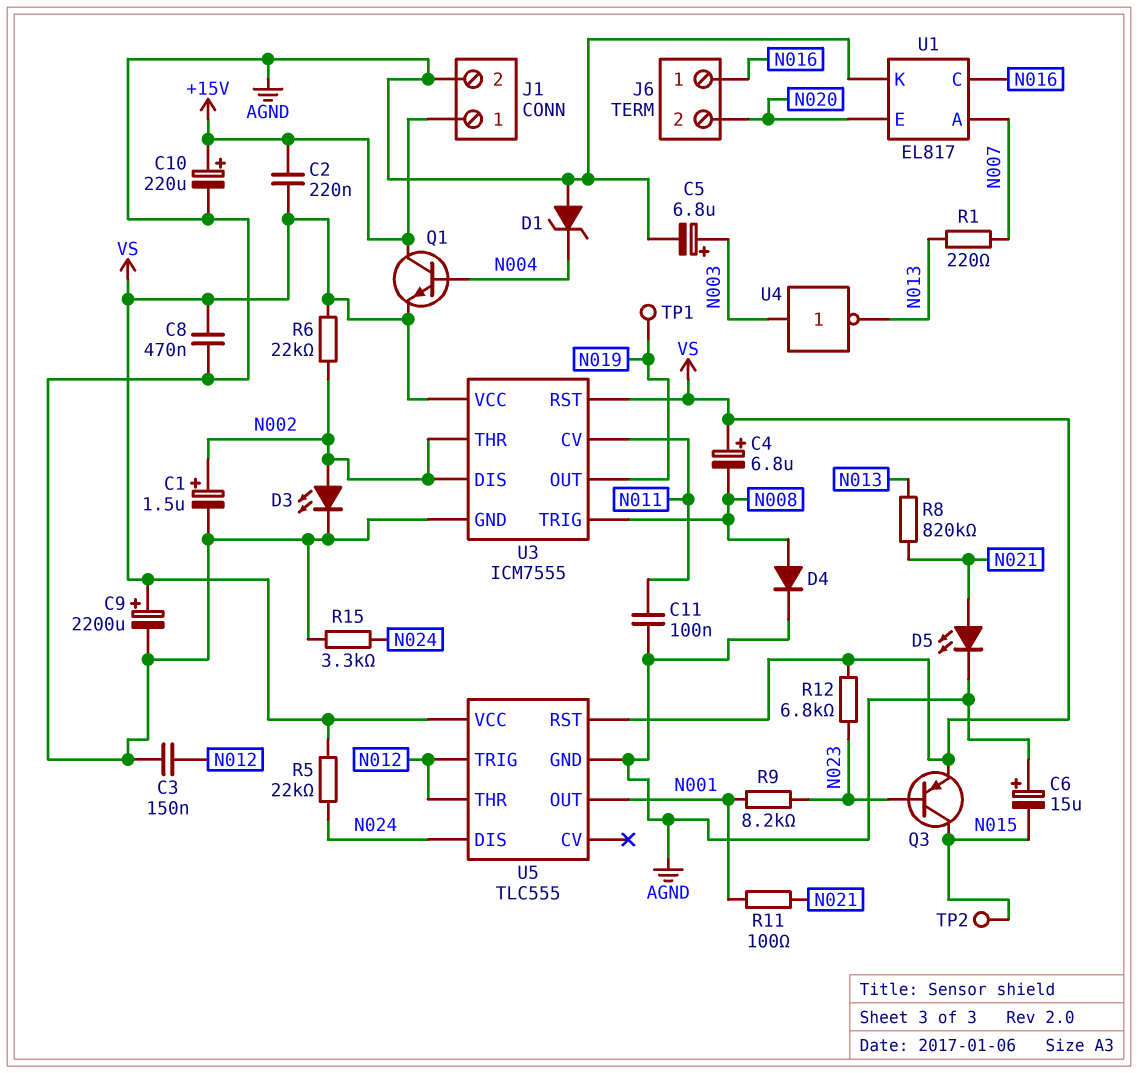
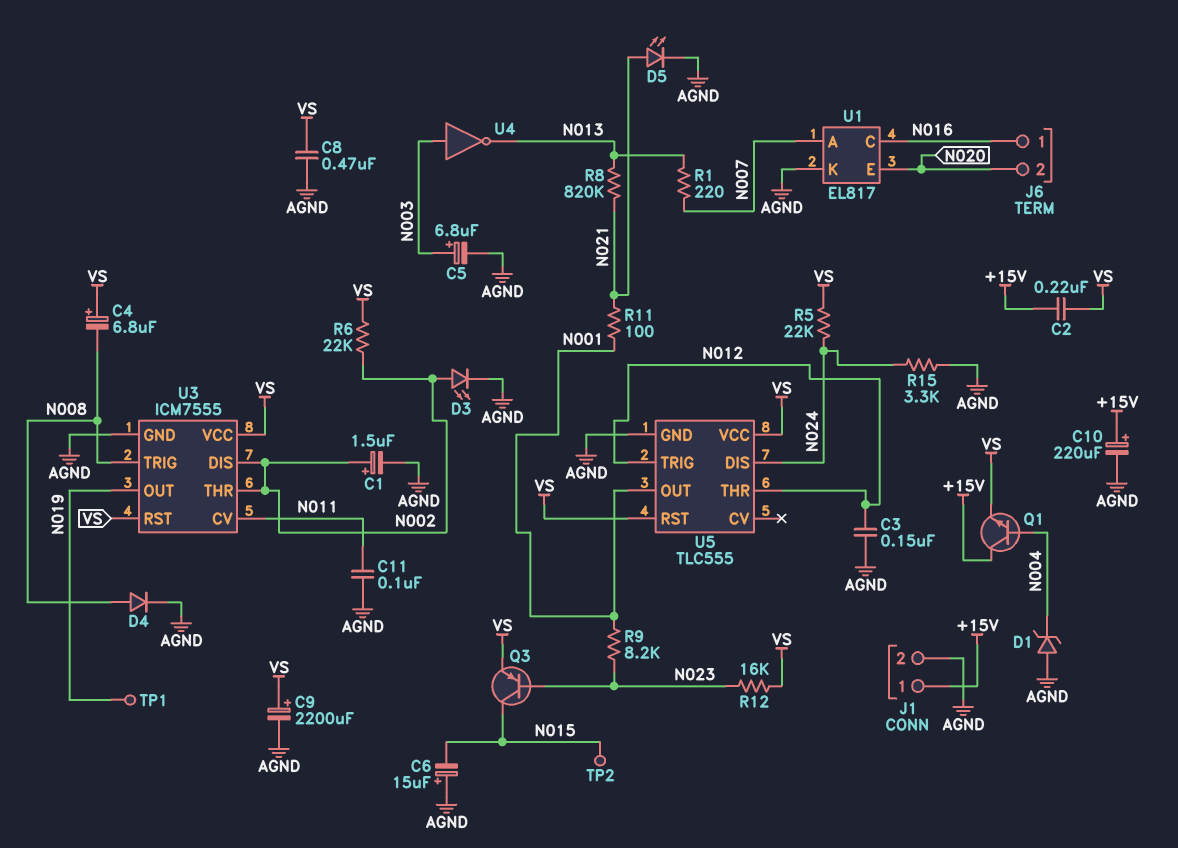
R12: 6.8k (N023, VS) -> 16k (N023, VS)

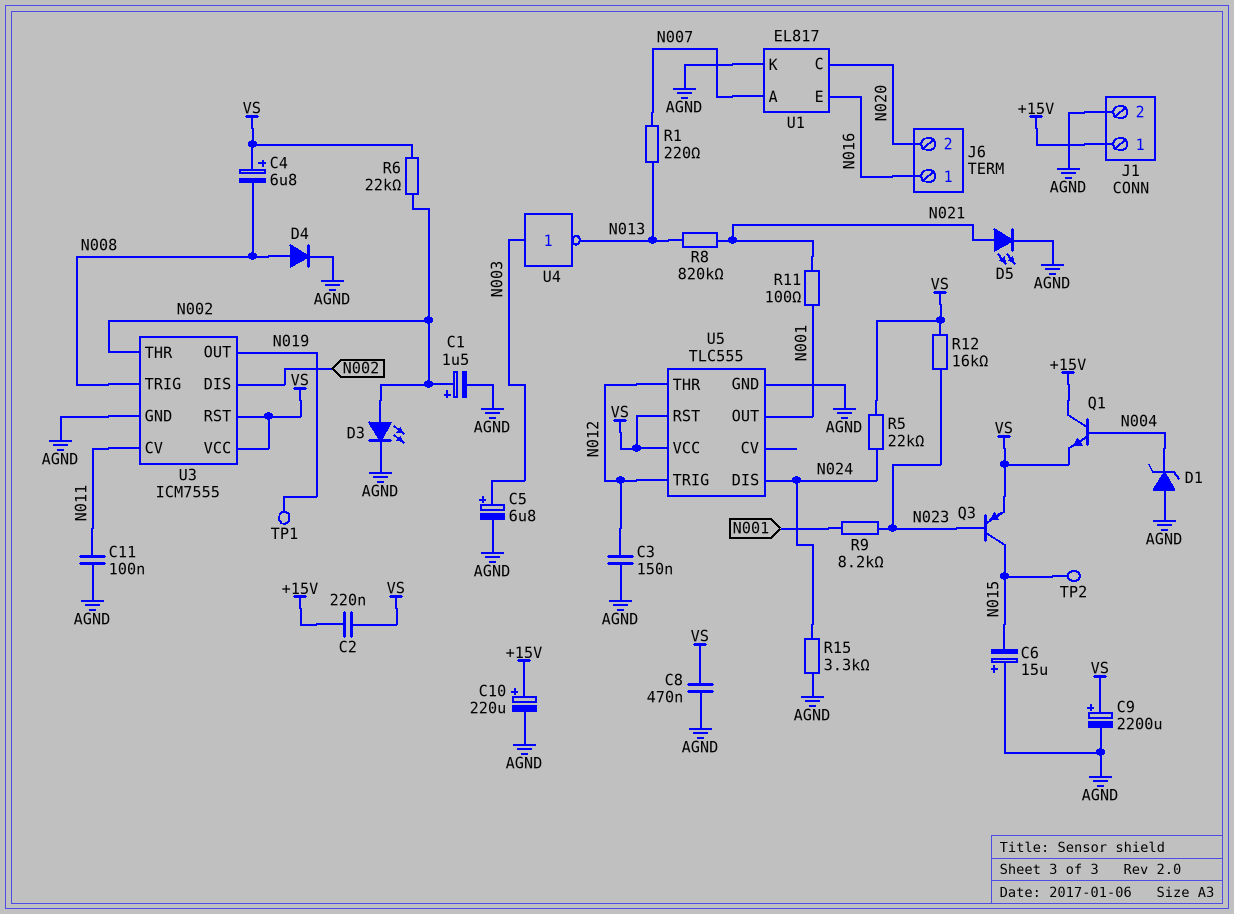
U1 pin C: N016 -> N020
U1 pin E: N020 -> N016

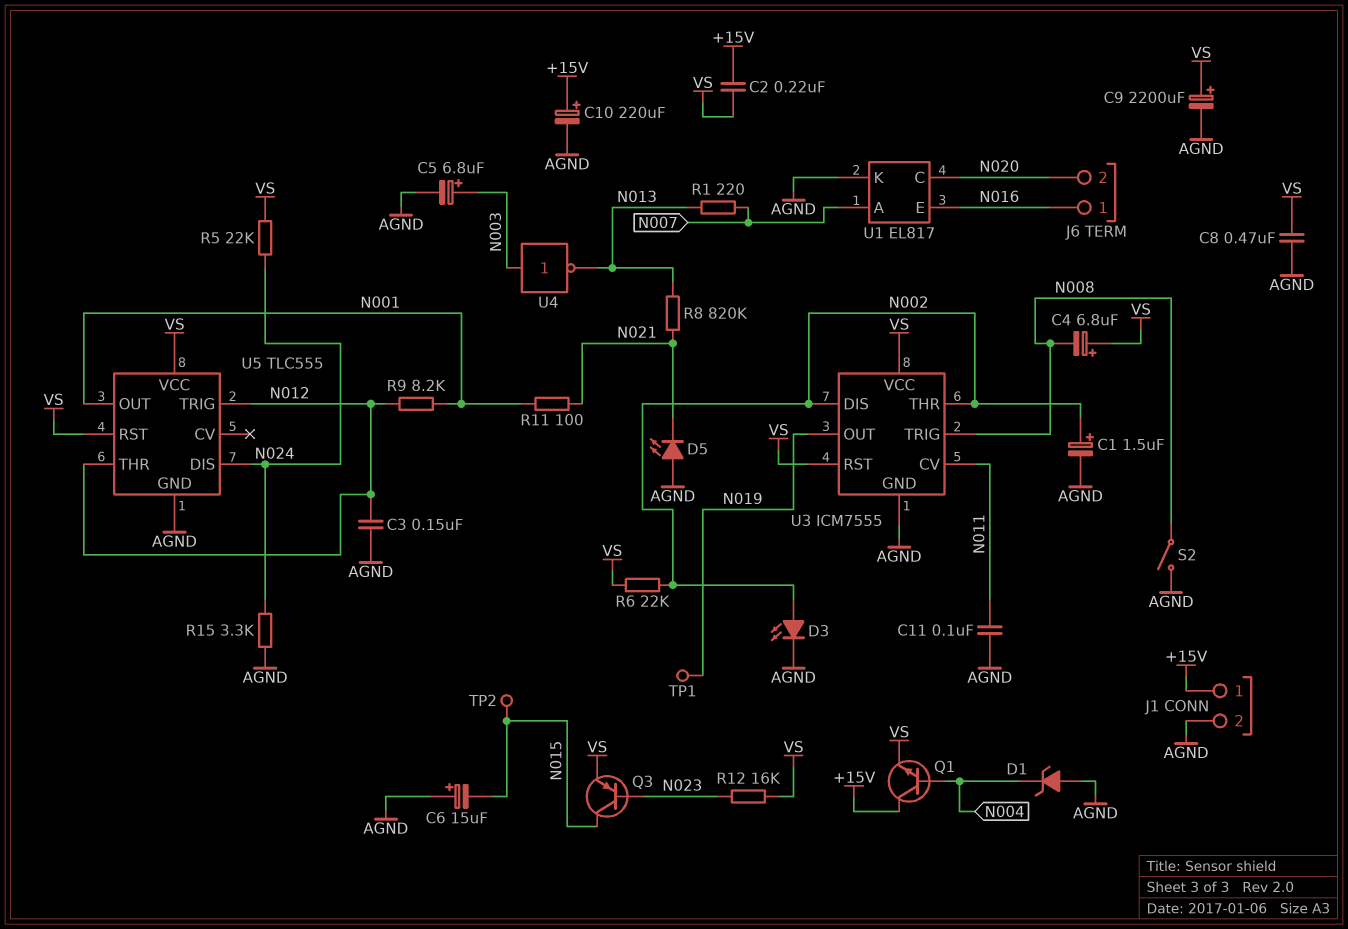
D4: diode (A N008, K AGND) -> none
D5: LED (A N021, K AGND) -> LED (A AGND, K N021)
R9: 8.2k (N001, N023) -> 8.2k (N001, N012)
S2: none -> switch (AGND, N008)

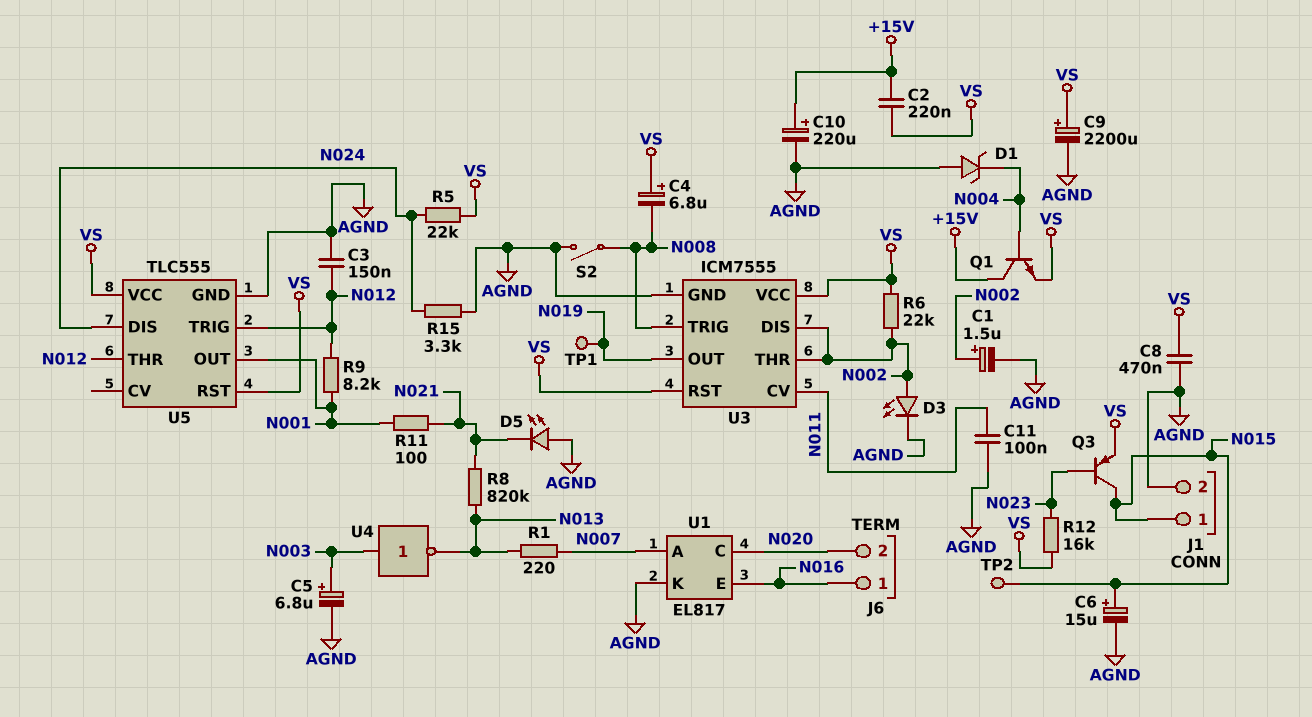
C6: 15uF (plus AGND, minus N015) -> 15uF (plus N015, minus AGND)
J1 pin 1: +15V -> N015

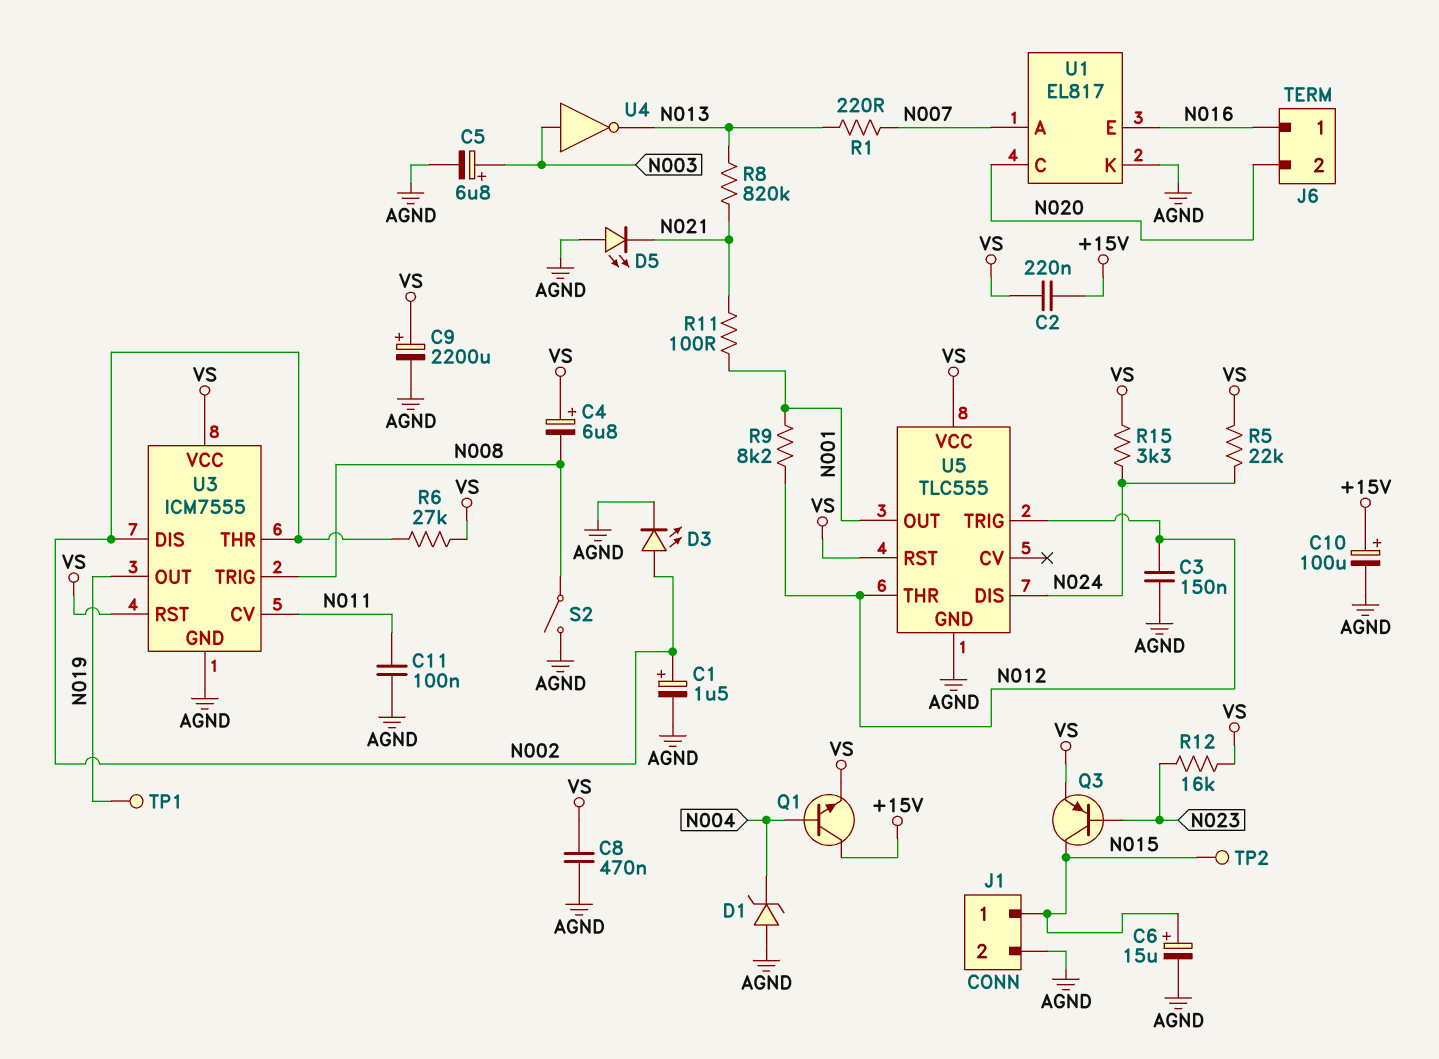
C10: 220uF (plus +15V, minus AGND) -> 100uF (plus +15V, minus AGND)
R6: 22k (N002, VS) -> 27k (N002, VS)
R15: 3.3k (AGND, N024) -> 3.3k (N024, VS)

